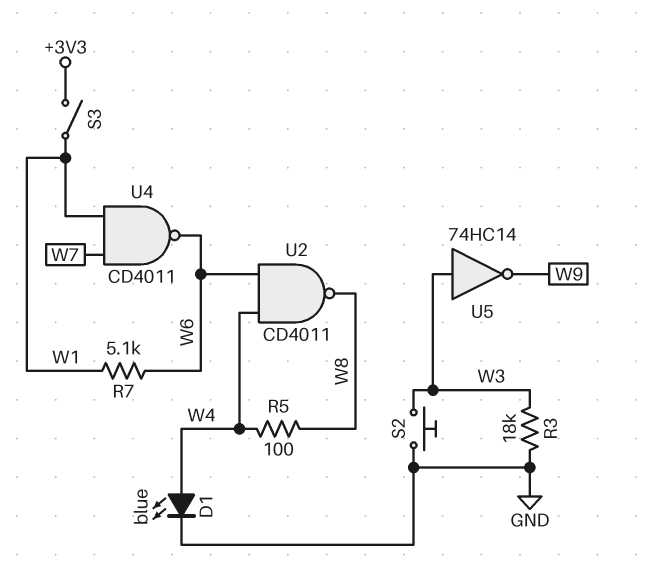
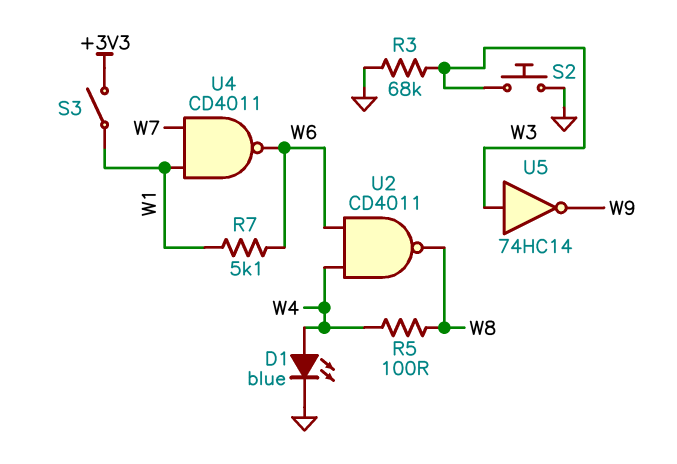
R3: 18k (GND, W3) -> 68k (GND, W3)

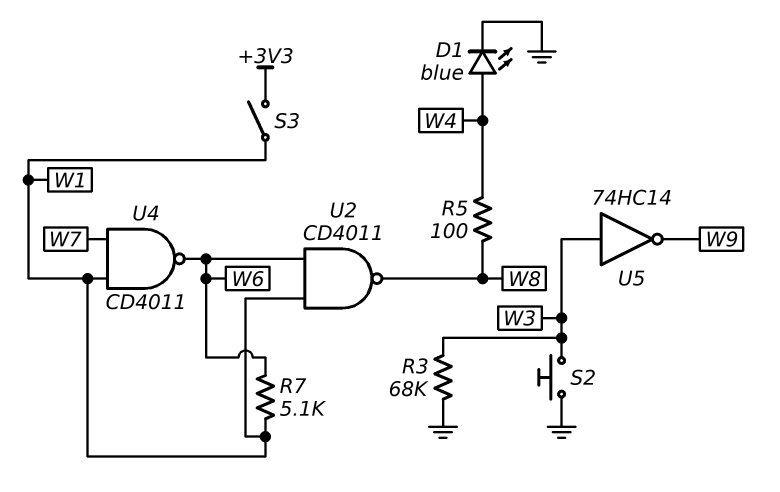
U2: NAND CD4011 (in W4, in W6, out W8) -> NAND CD4011 (in W1, in W6, out W8)

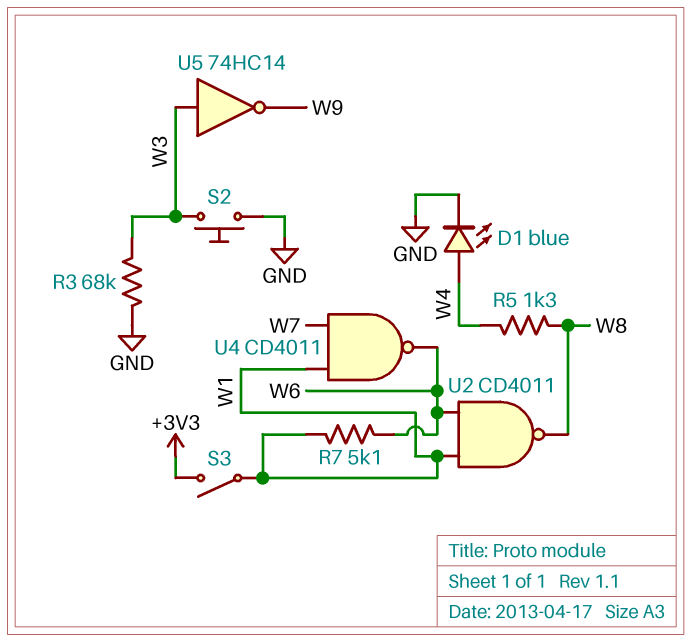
R5: 100 (W4, W8) -> 1.3k (W4, W8)

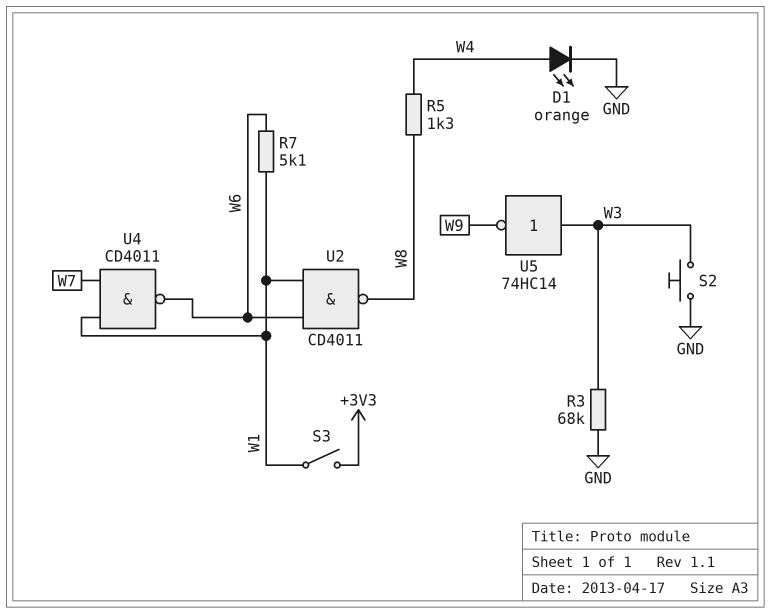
D1: LED blue (A W4, K GND) -> LED orange (A W4, K GND)

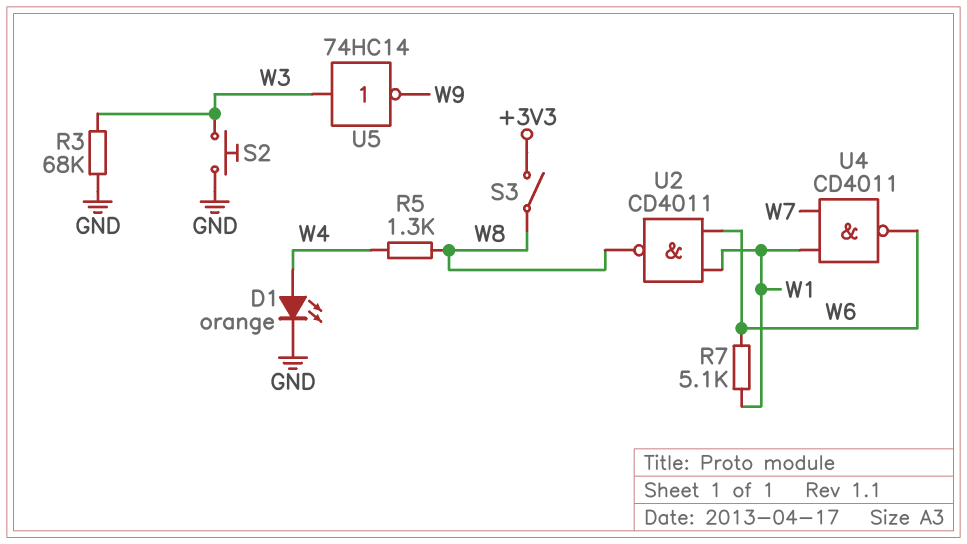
S3: switch (+3V3, W1) -> switch (+3V3, W8)

